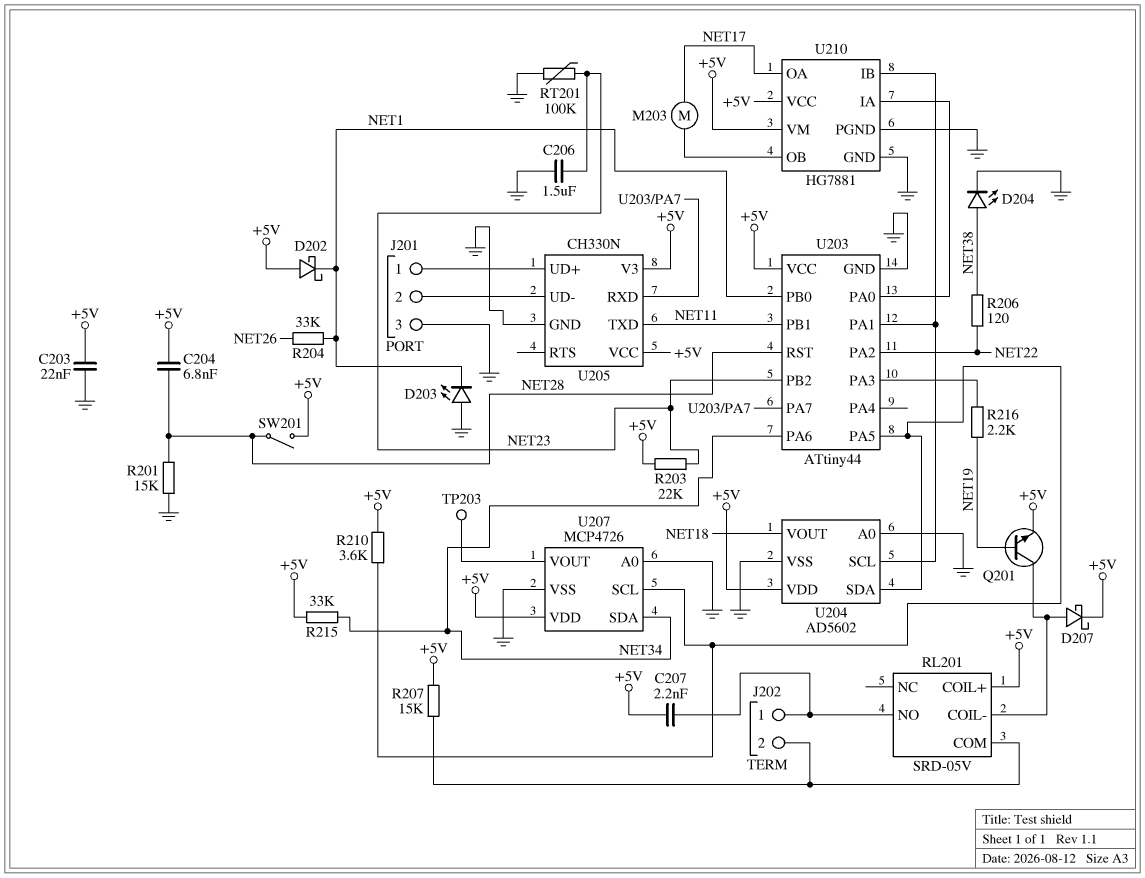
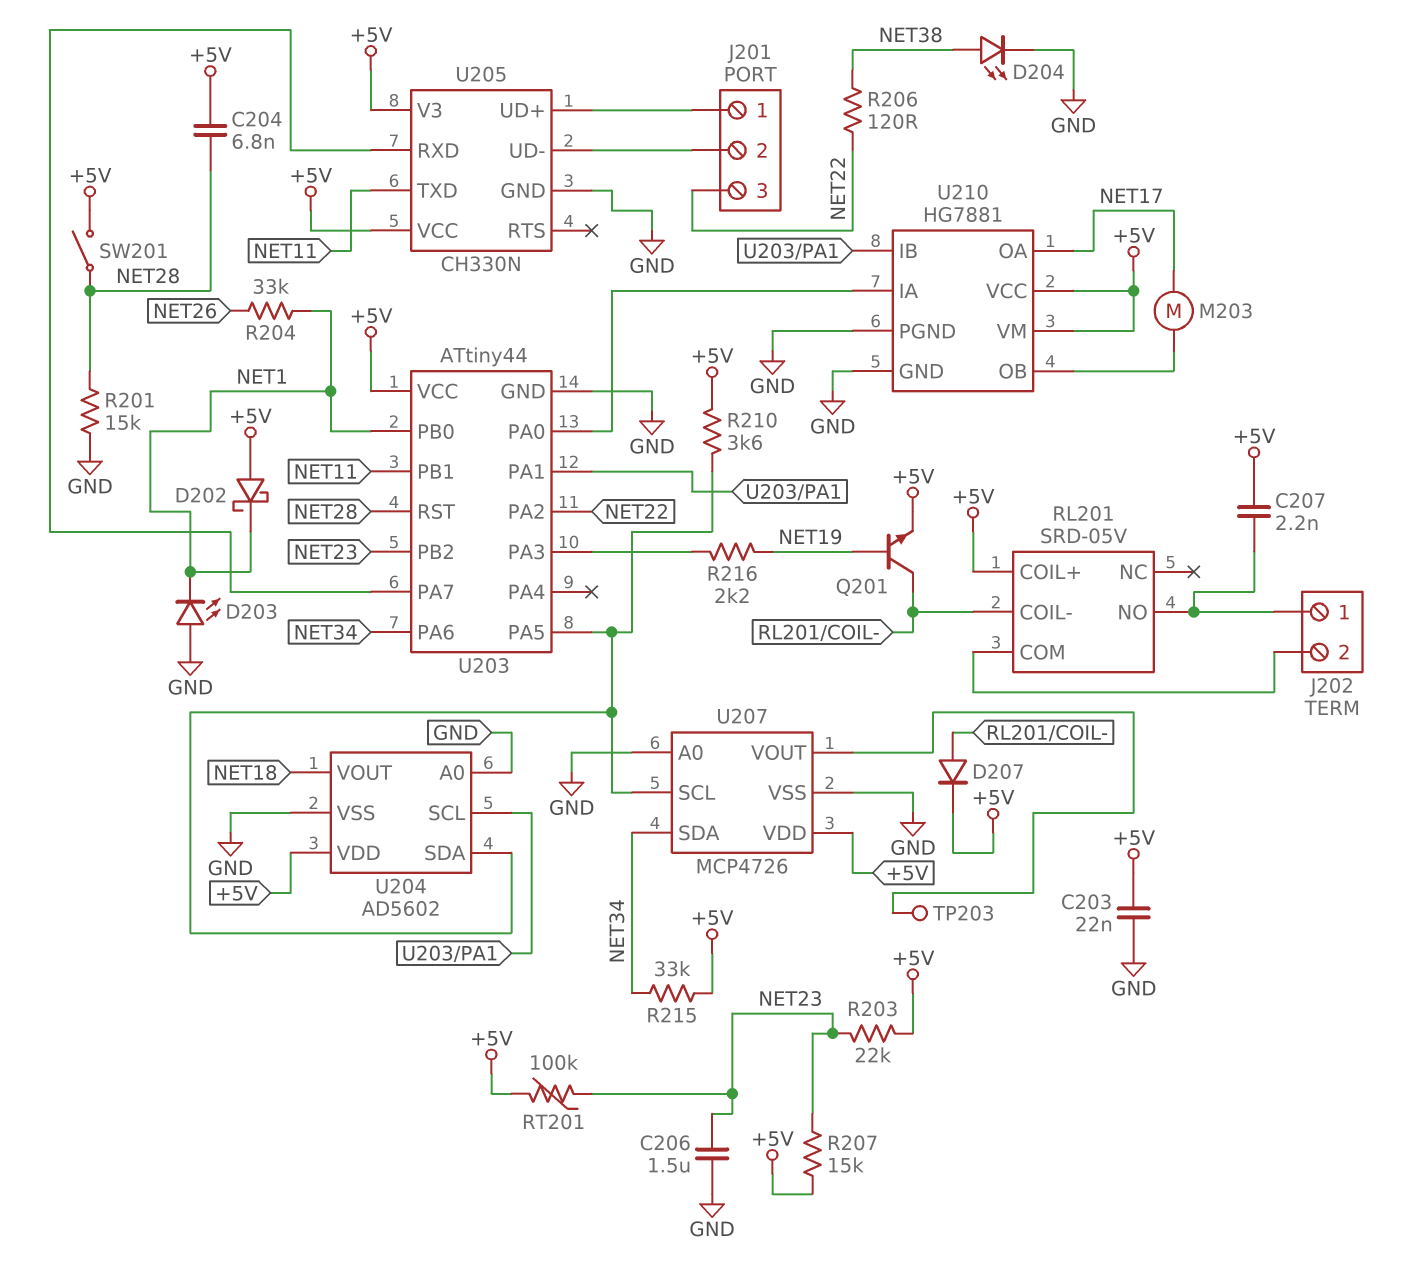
D207: schottky (A RL201/COIL-, K +5V) -> diode (A RL201/COIL-, K +5V)
J201 pin 3: GND -> NET22
R207: 15k (+5V, J202/2) -> 15k (+5V, NET23)
RT201: 100k (GND, NET23) -> 100k (+5V, NET23)

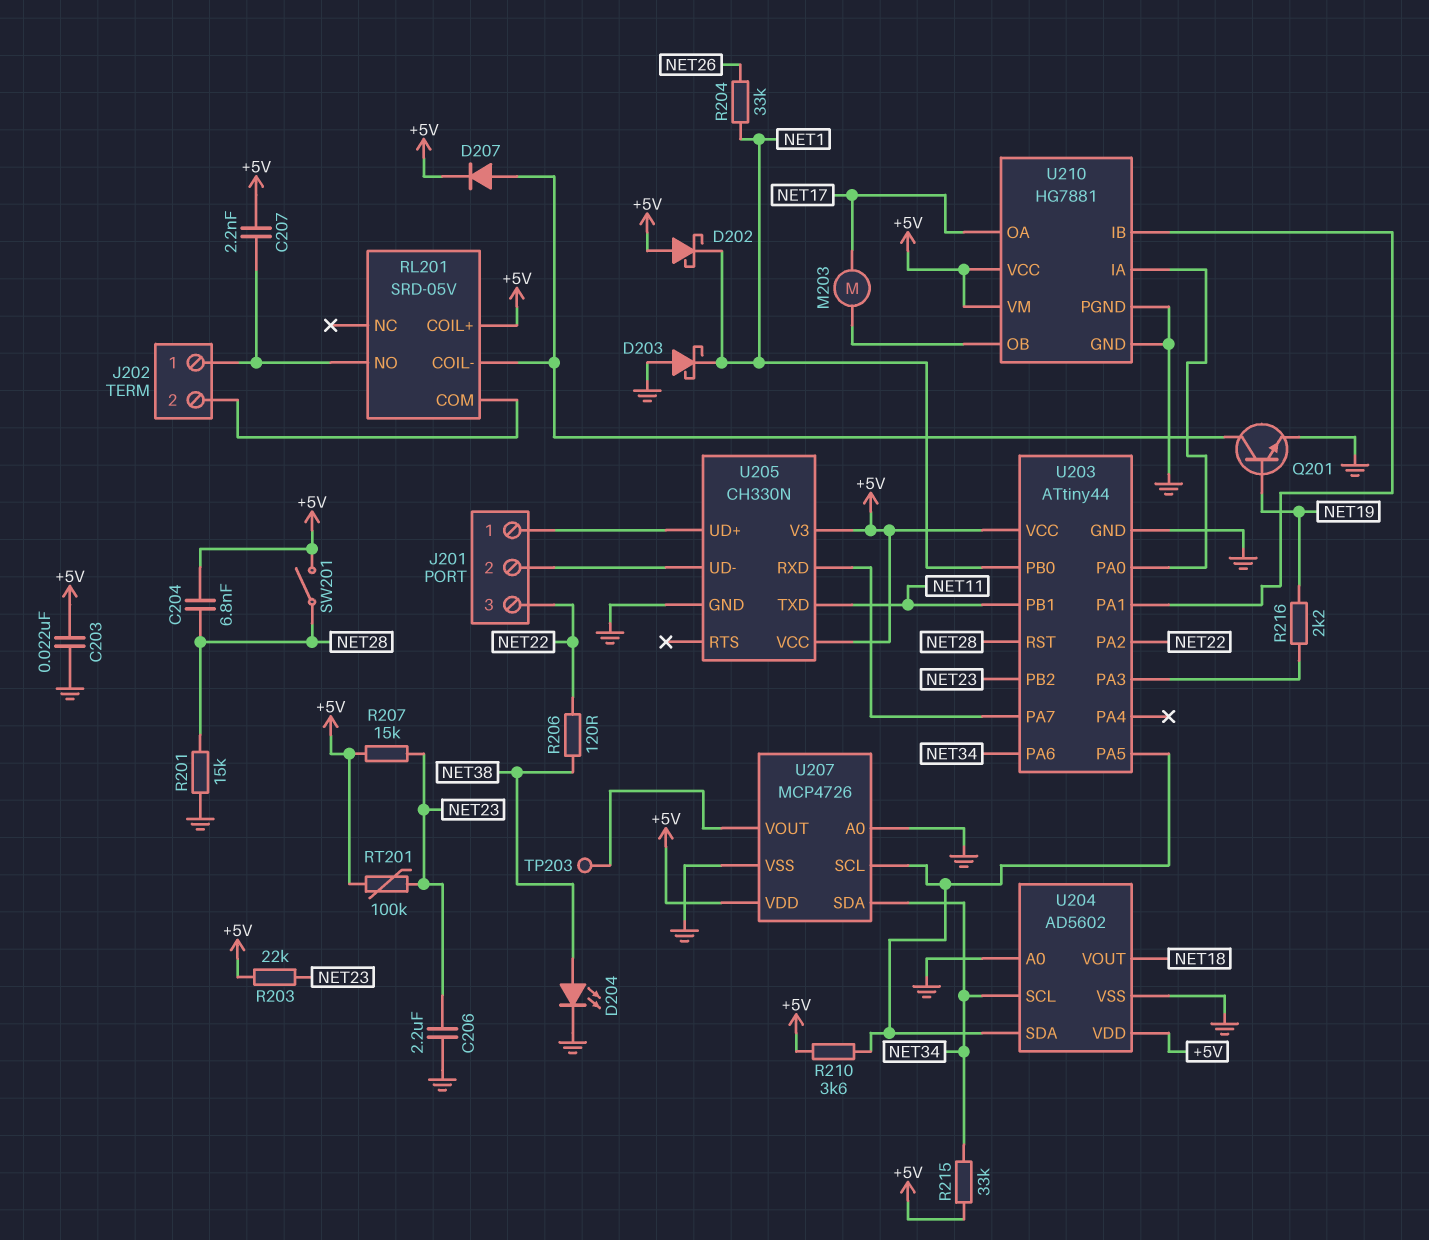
C206: 1.5uF (GND, NET23) -> 2.2uF (GND, NET23)
D203: LED (A GND, K NET1) -> schottky (A GND, K NET1)
Q201: NPN (B NET19, C RL201/COIL-, E +5V) -> NPN (B NET19, C RL201/COIL-, E GND)
U204 pin SCL: U203/PA1 -> NET34

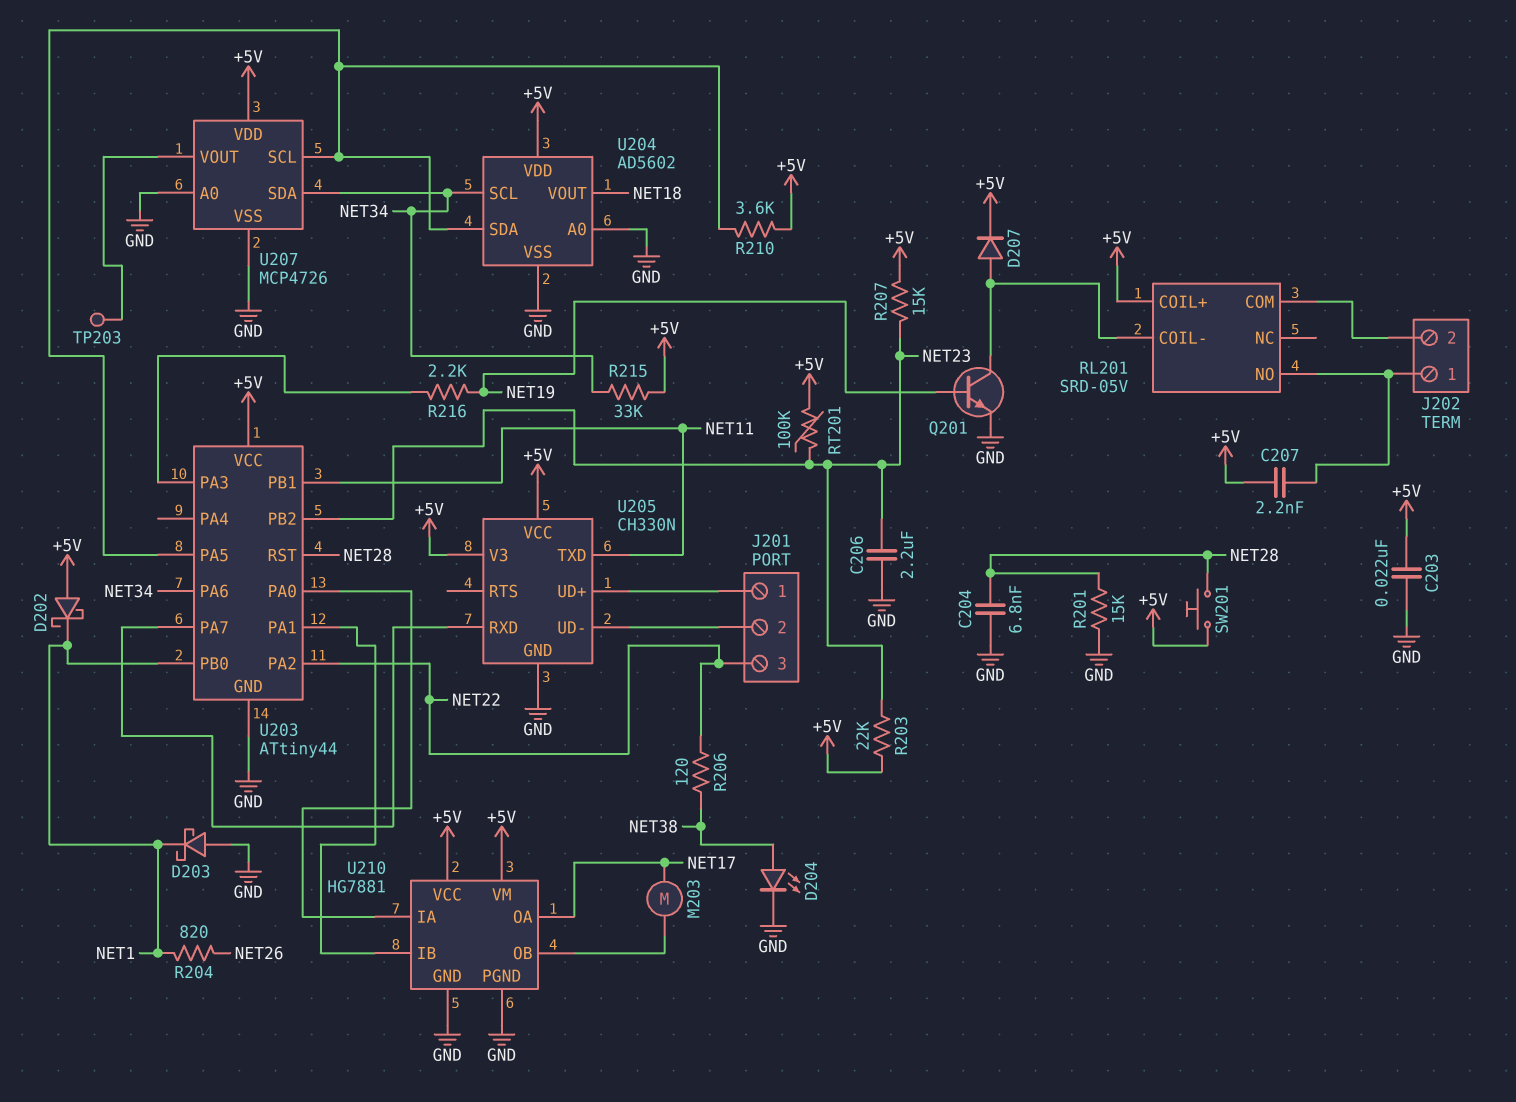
C204: 6.8nF (+5V, NET28) -> 6.8nF (GND, NET28)
R204: 33k (NET1, NET26) -> 820 (NET1, NET26)
SW201: switch (+5V, NET28) -> button (+5V, NET28)

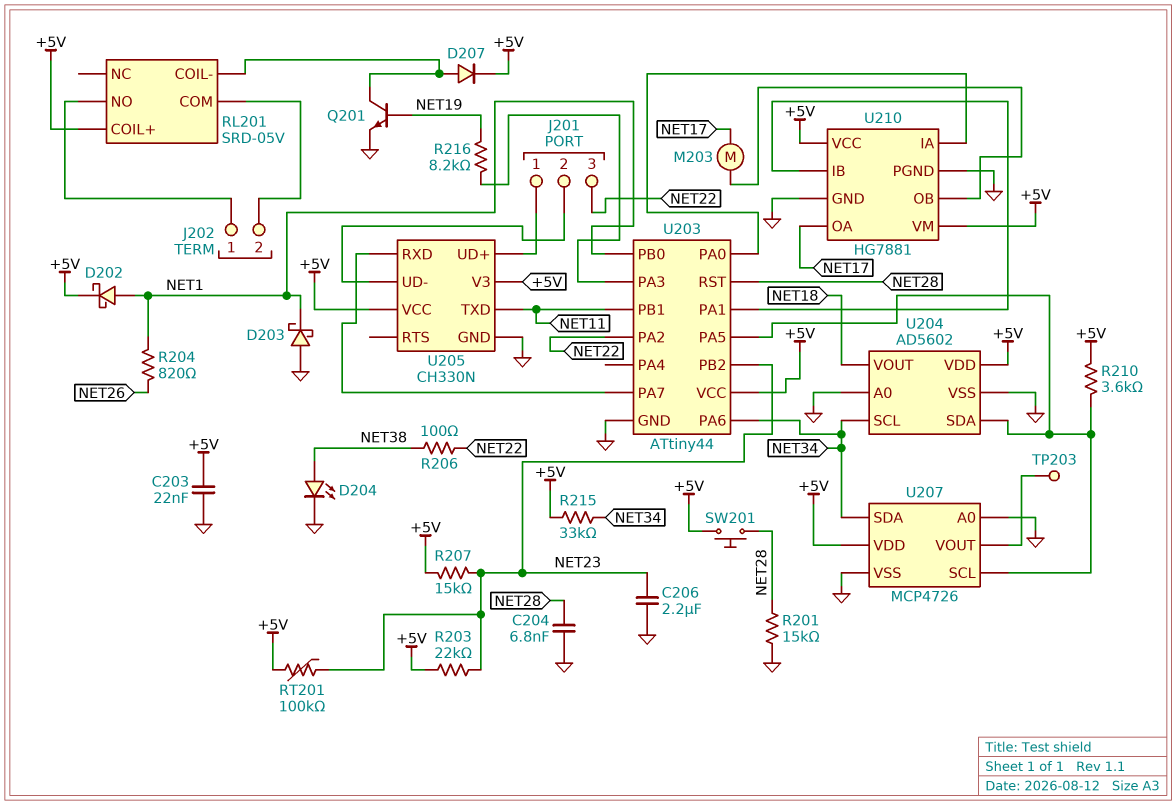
C207: 2.2nF (+5V, J202/1) -> none
D202: schottky (A +5V, K NET1) -> schottky (A NET1, K +5V)
R206: 120 (NET22, NET38) -> 100 (NET22, NET38)
R216: 2.2k (NET19, U203/PA3) -> 8.2k (NET19, U203/PA3)

